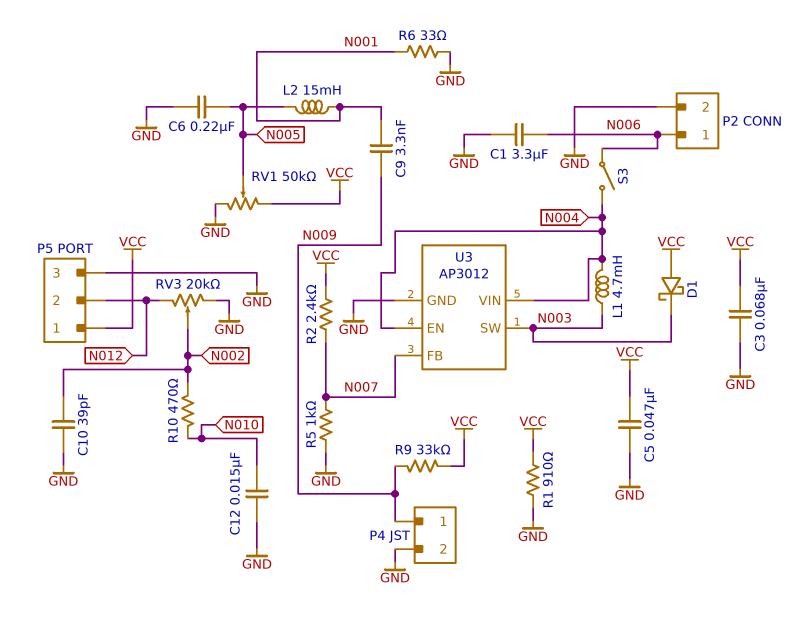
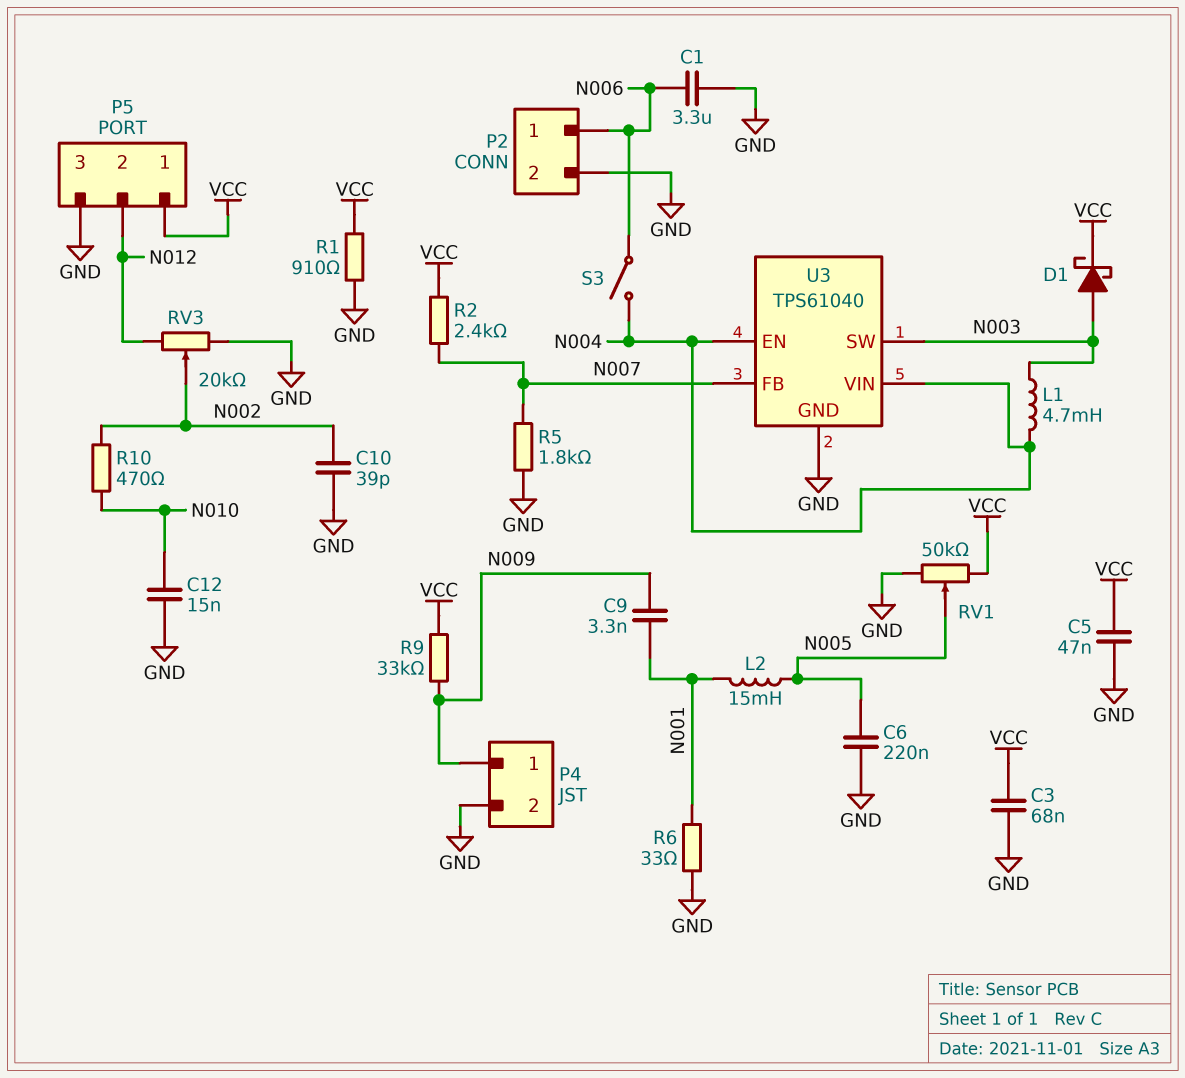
D1: schottky (A VCC, K N003) -> schottky (A N003, K VCC)
R5: 1k (GND, N007) -> 1.8k (GND, N007)
U3: AP3012 -> TPS61040

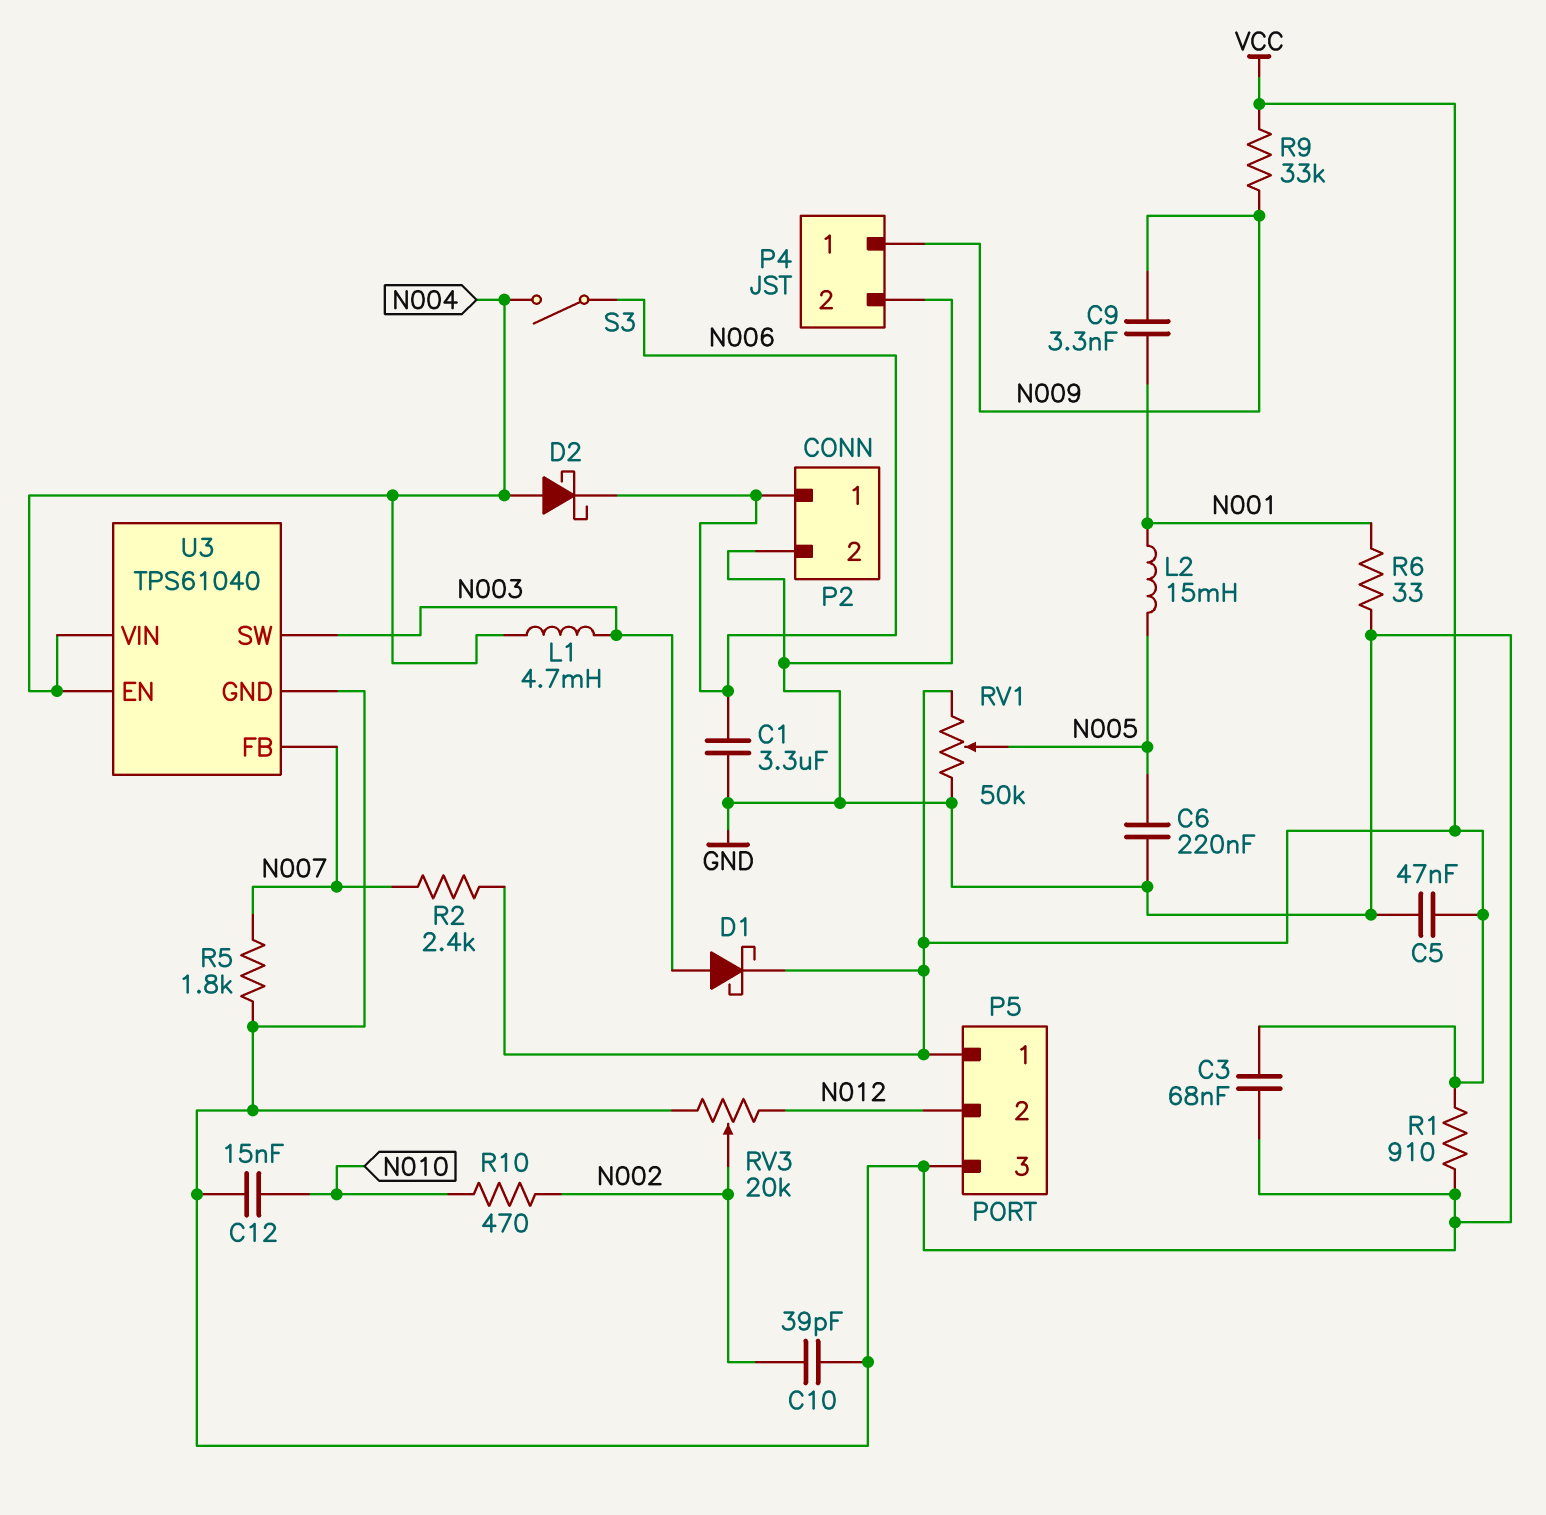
D2: none -> schottky (A N004, K N006)

